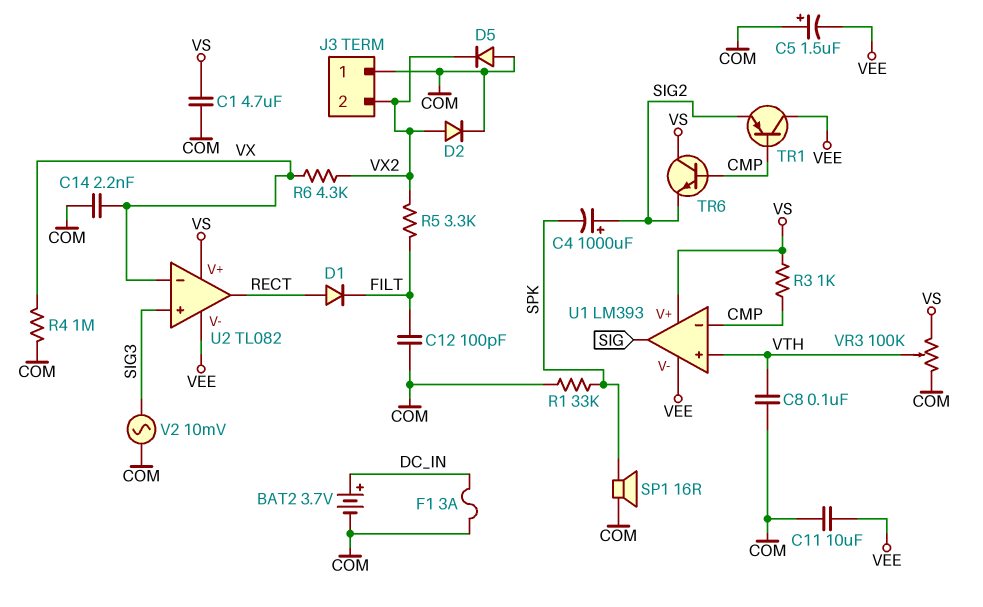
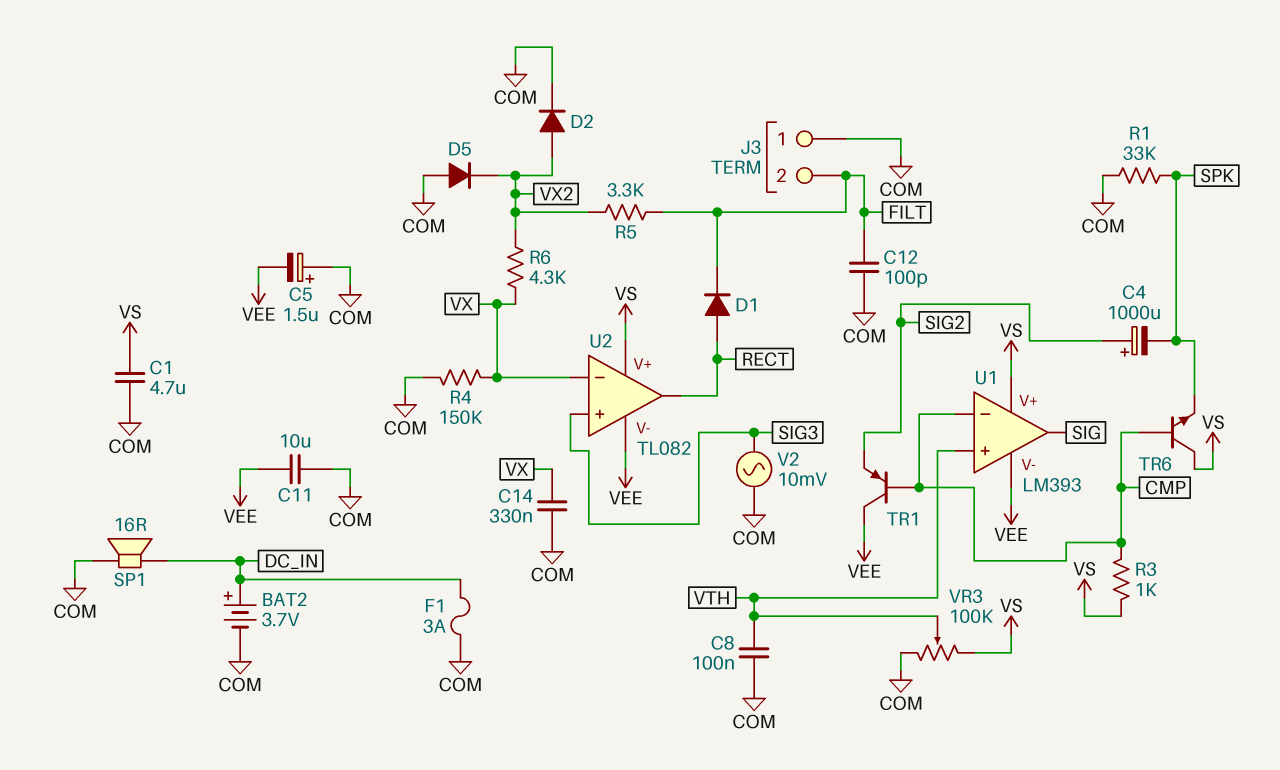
C14: 2.2nF (COM, VX) -> 330nF (COM, VX)
J3 pin 2: VX2 -> FILT
R4: 1M (COM, VX) -> 150k (COM, VX)
SP1: speaker 16R (COM, SPK) -> speaker 16R (COM, DC_IN)
TR6: NPN (B CMP, C VS, E SIG2) -> NPN (B CMP, C VS, E SPK)

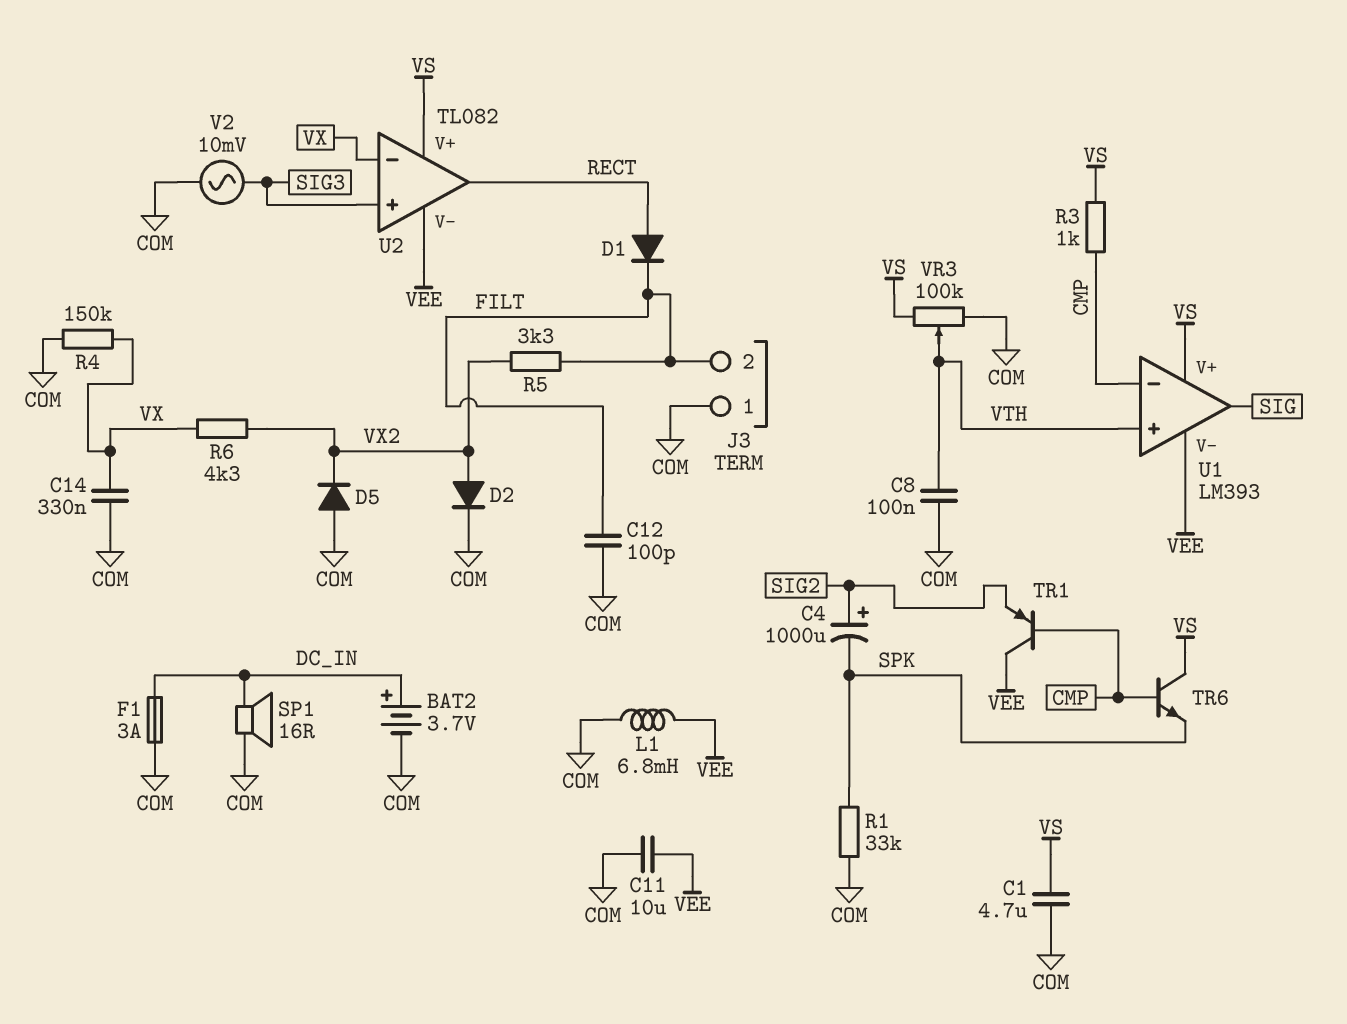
C5: 1.5uF (plus COM, minus VEE) -> none
L1: none -> 6.8mH (COM, VEE)

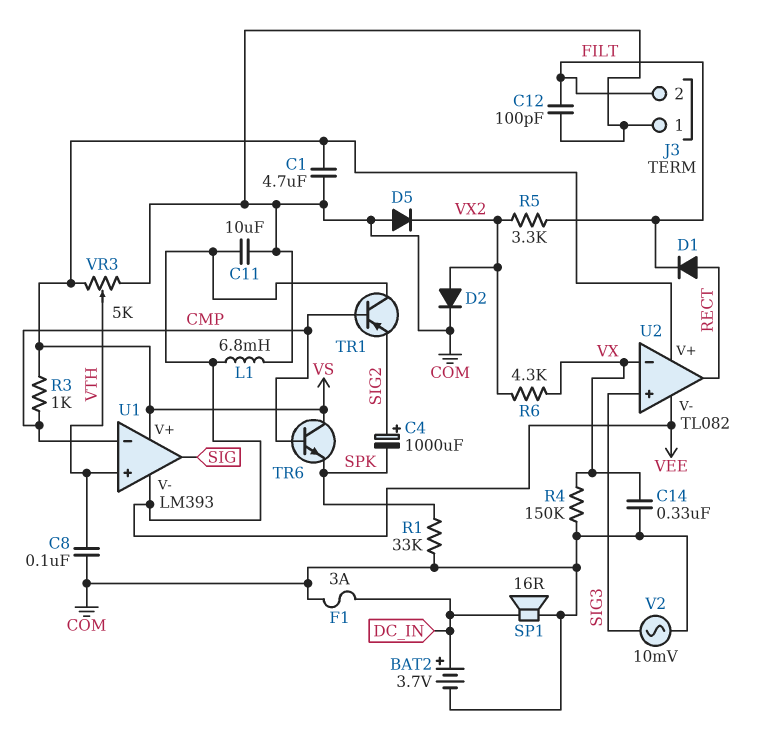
VR3: 100k (COM, VS, wiper VTH) -> 5k (COM, VS, wiper VTH)

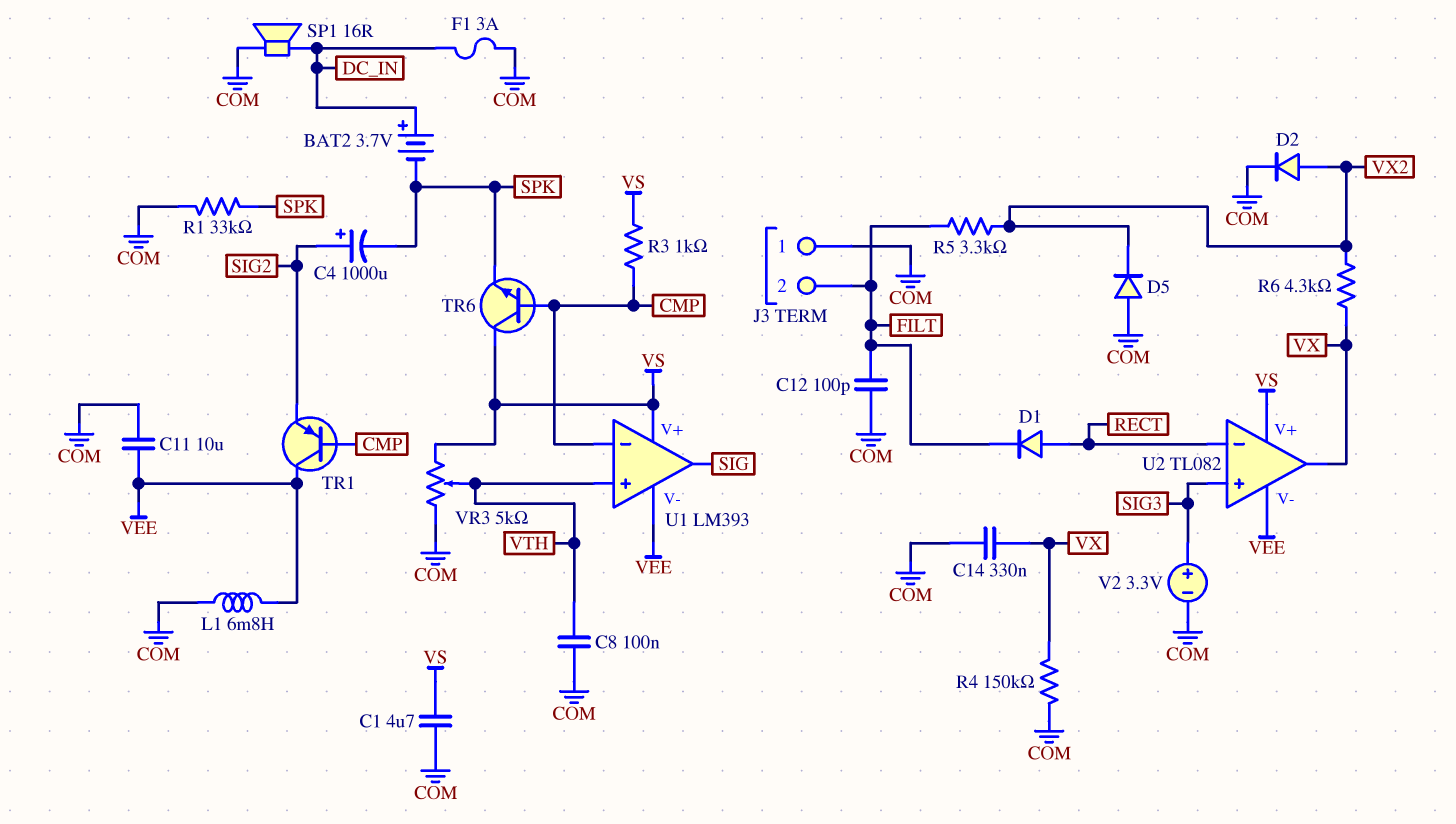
BAT2: 3.7V (plus DC_IN, minus COM) -> 3.7V (plus DC_IN, minus SPK)
U2 pin in-: VX -> RECT
U2 pin out: RECT -> VX
V2: AC 10mV (COM, SIG3) -> 3.3V (plus SIG3, minus COM)

